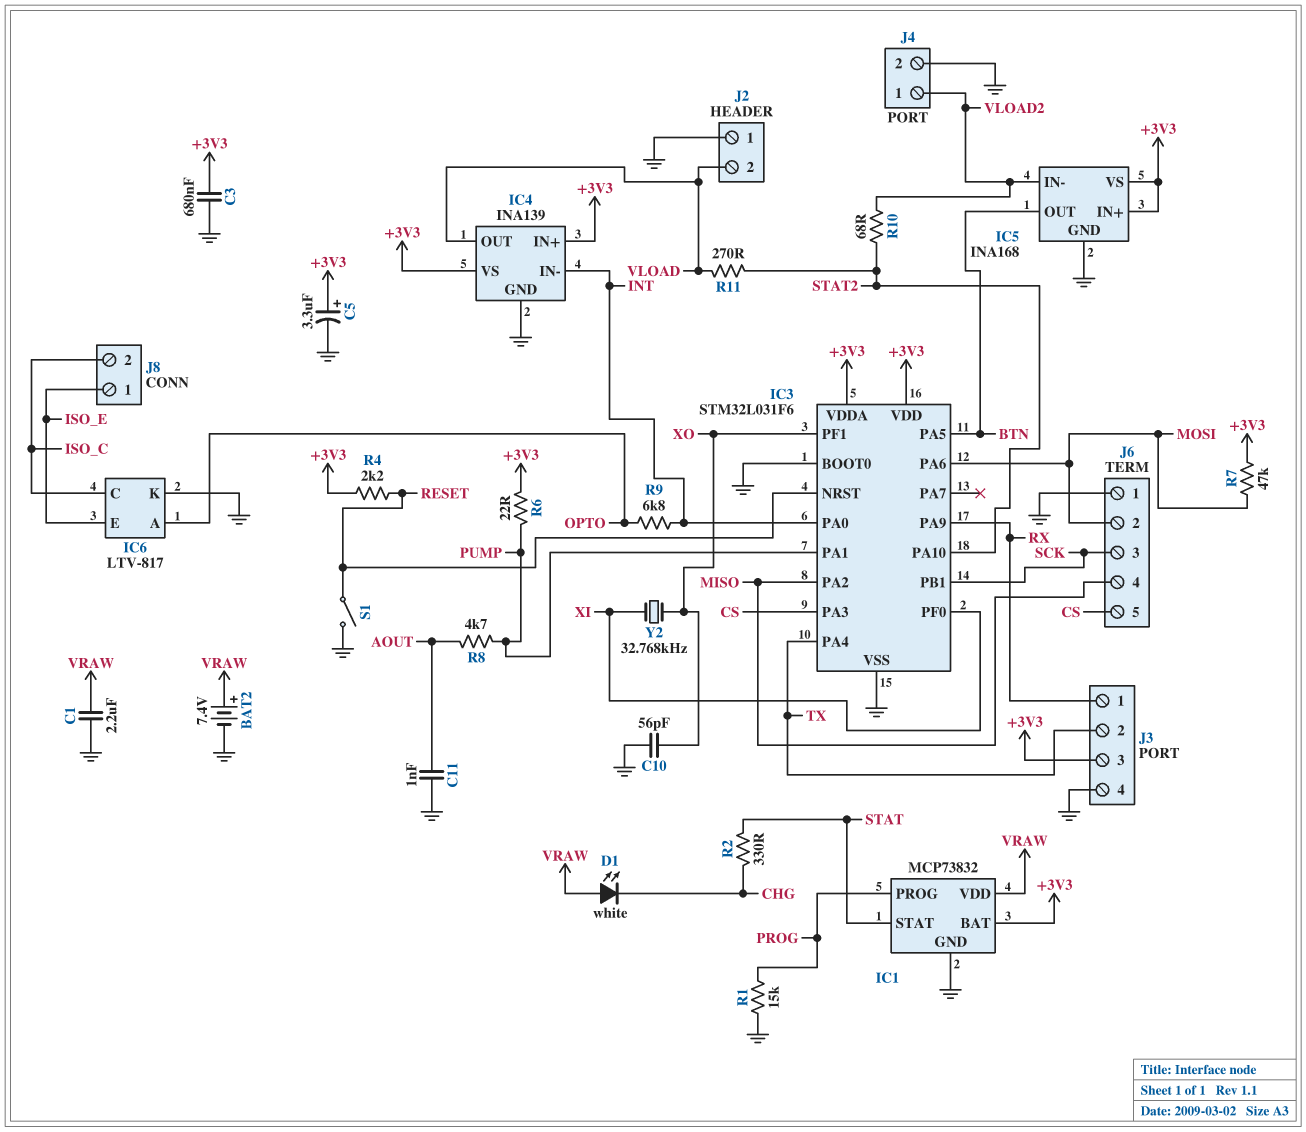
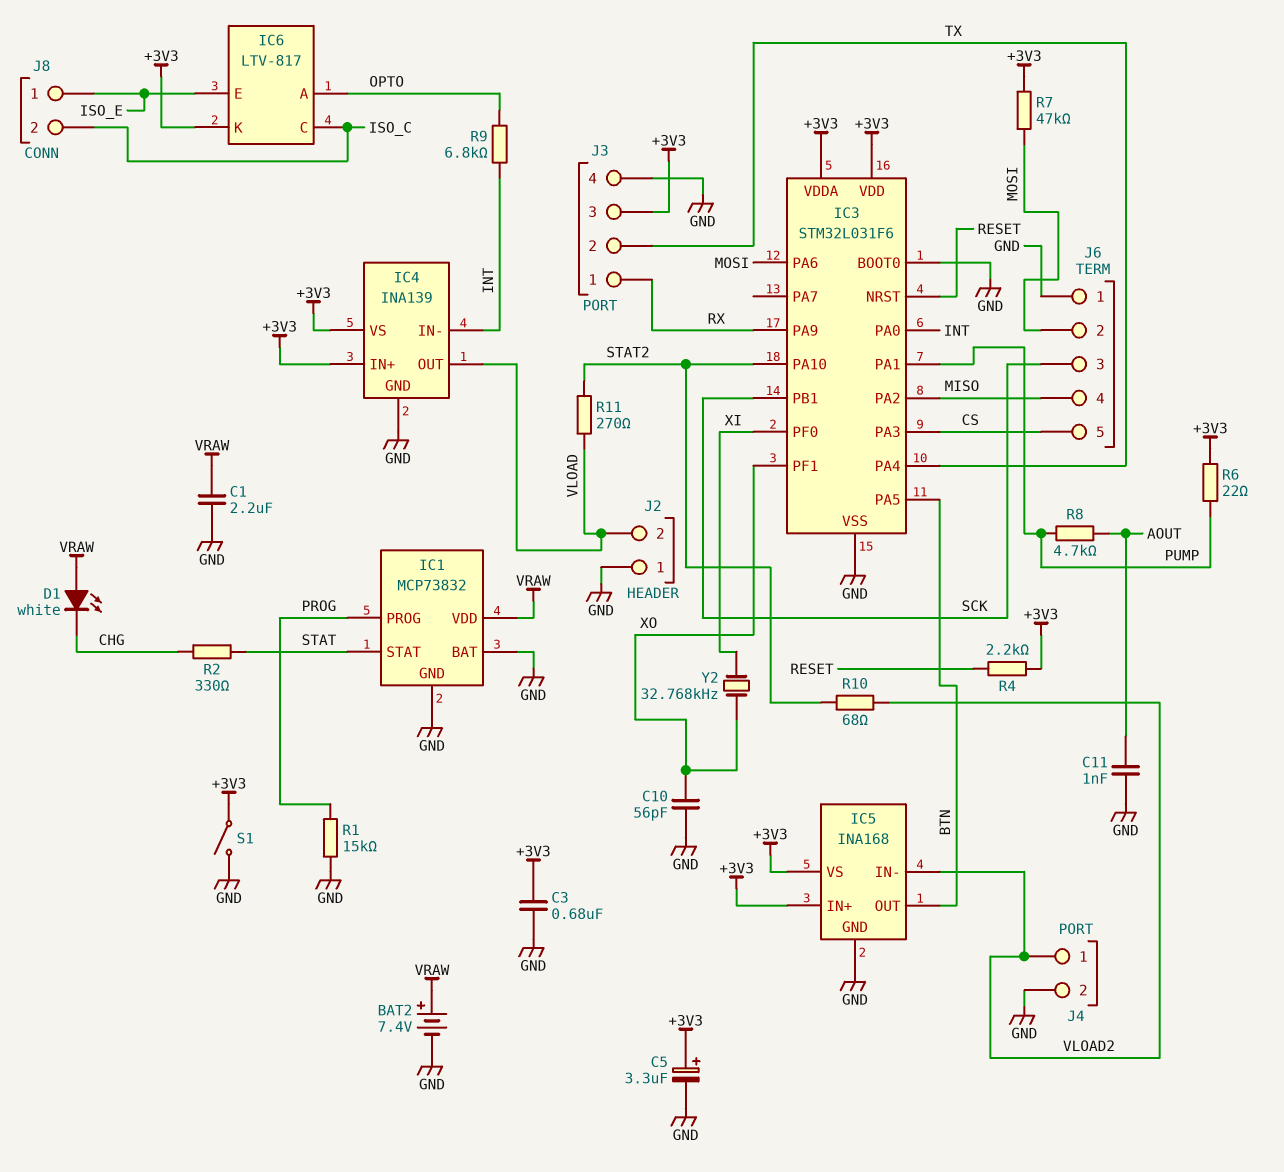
IC1 pin BAT: +3V3 -> GND
IC6 pin K: GND -> +3V3
S1: switch (GND, RESET) -> switch (+3V3, GND)

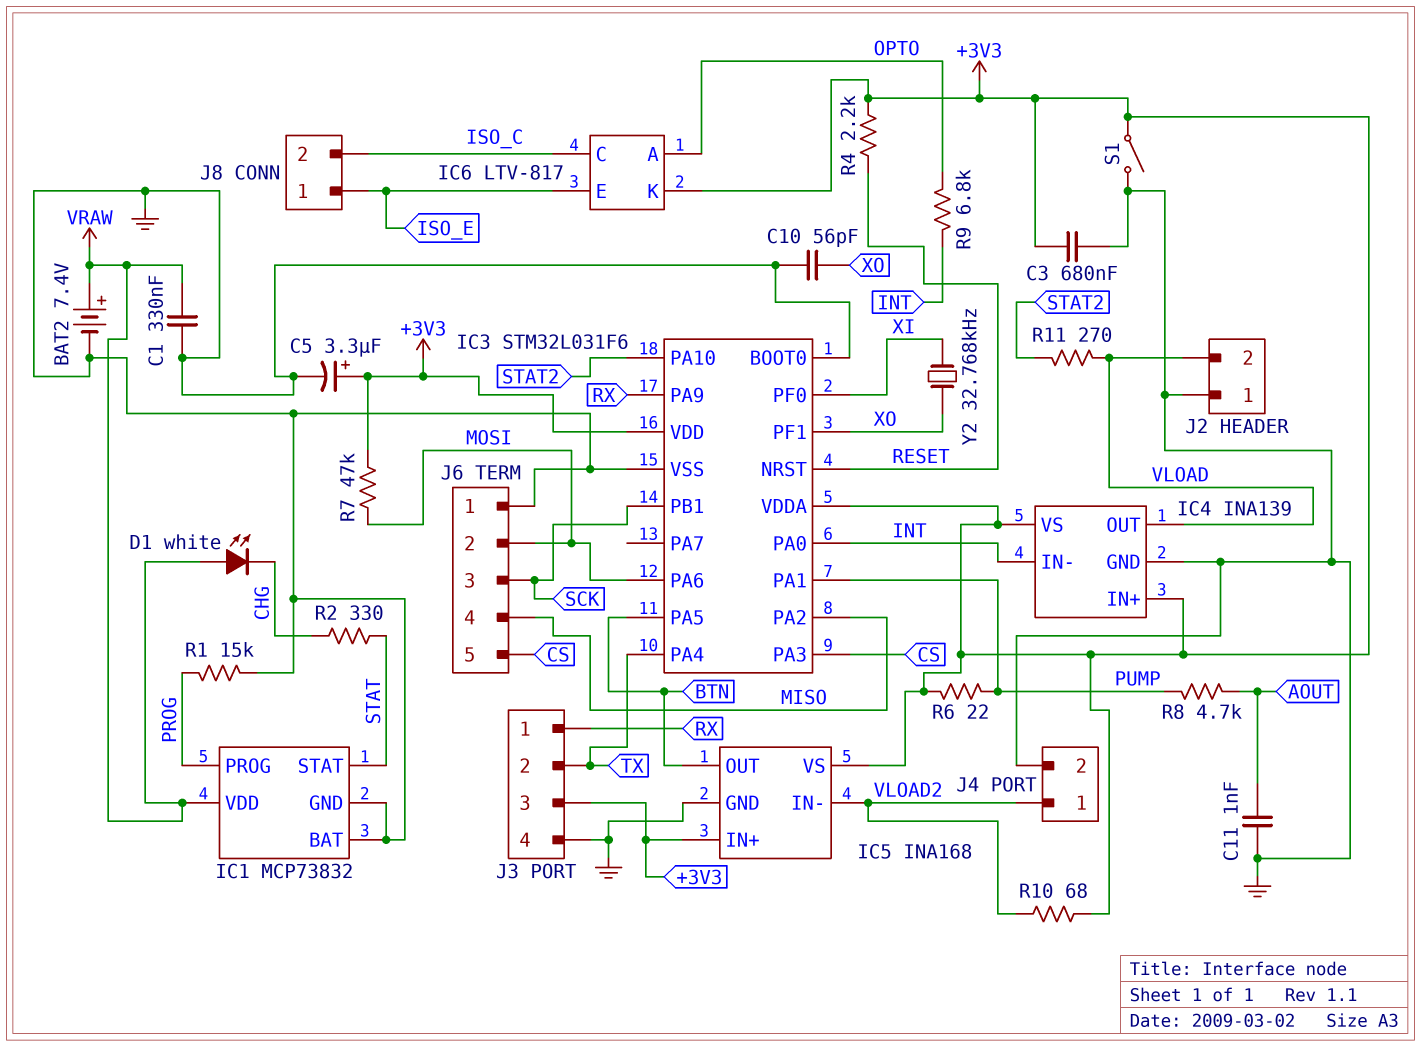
C1: 2.2uF (GND, VRAW) -> 330nF (GND, VRAW)
R10: 68 (STAT2, VLOAD2) -> 68 (+3V3, VLOAD2)

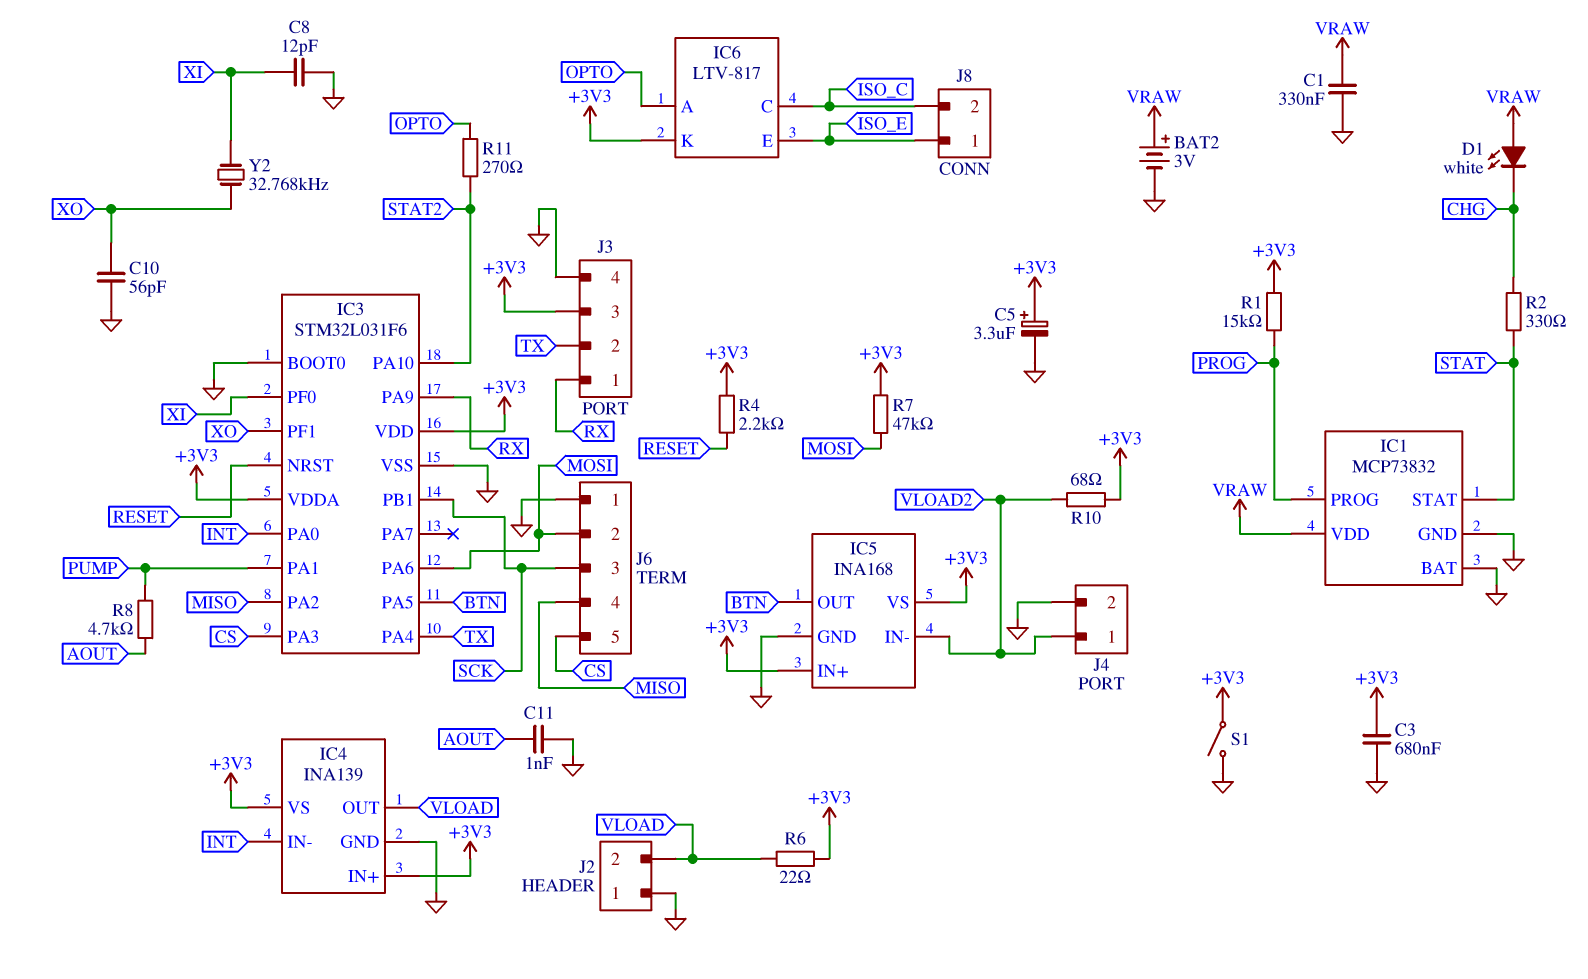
BAT2: 7.4V (plus VRAW, minus GND) -> 3V (plus VRAW, minus GND)
C8: none -> 12pF (GND, XI)
R1: 15k (GND, PROG) -> 15k (+3V3, PROG)
R6: 22 (+3V3, PUMP) -> 22 (+3V3, VLOAD)
R9: 6.8k (INT, OPTO) -> none
R11: 270 (STAT2, VLOAD) -> 270 (OPTO, STAT2)

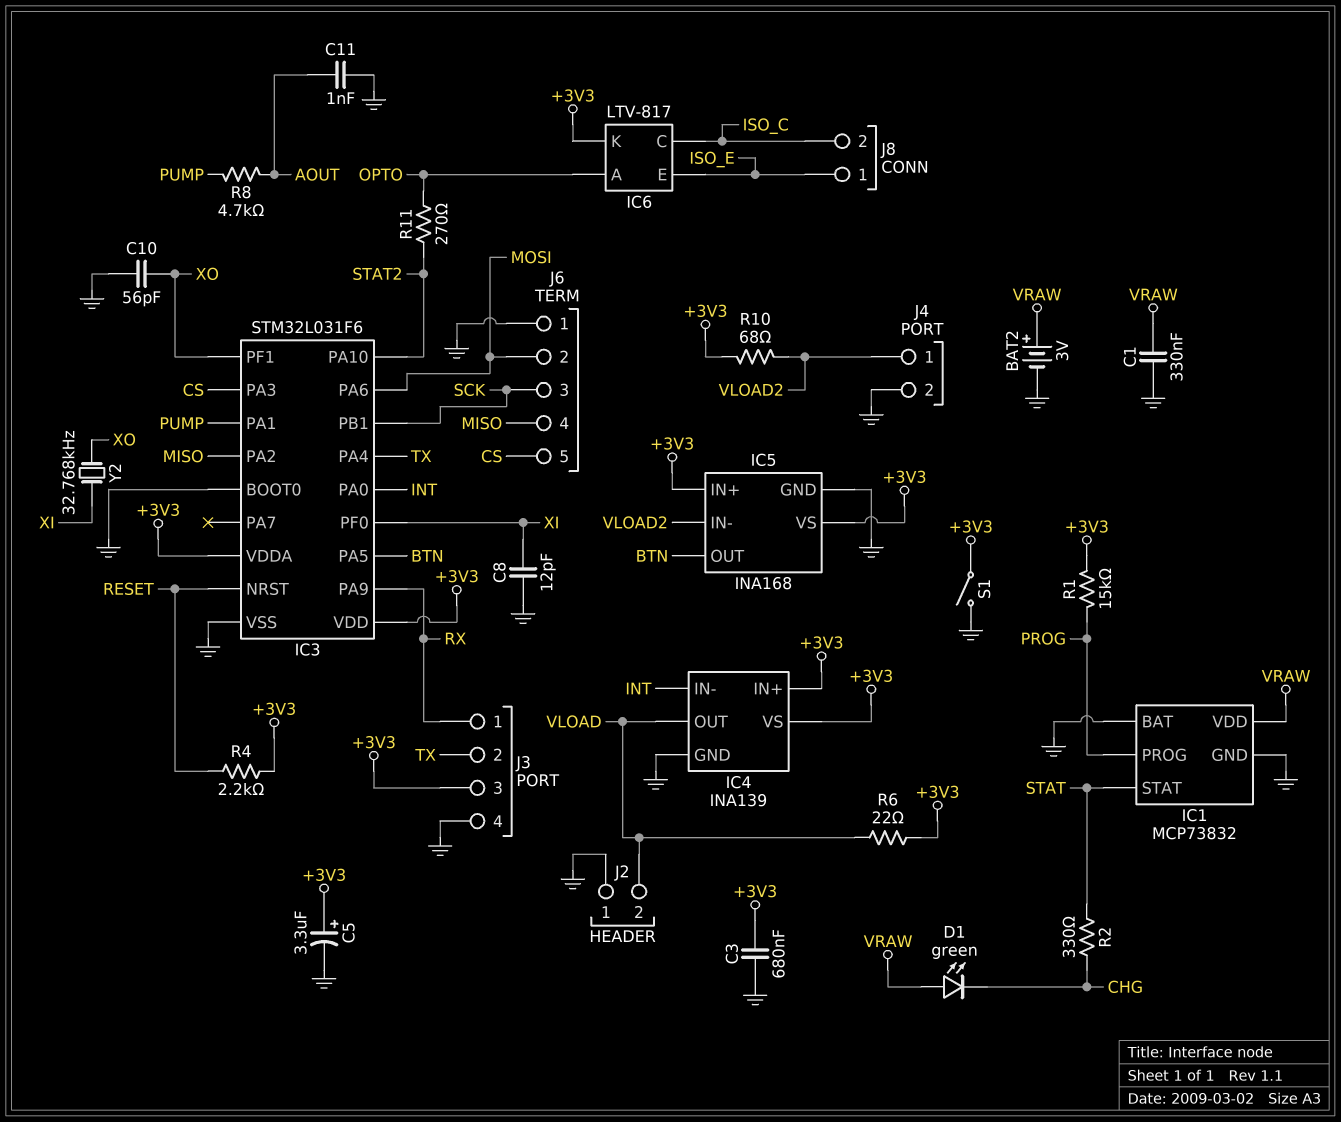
D1: LED white (A VRAW, K CHG) -> LED green (A VRAW, K CHG)
R7: 47k (+3V3, MOSI) -> none

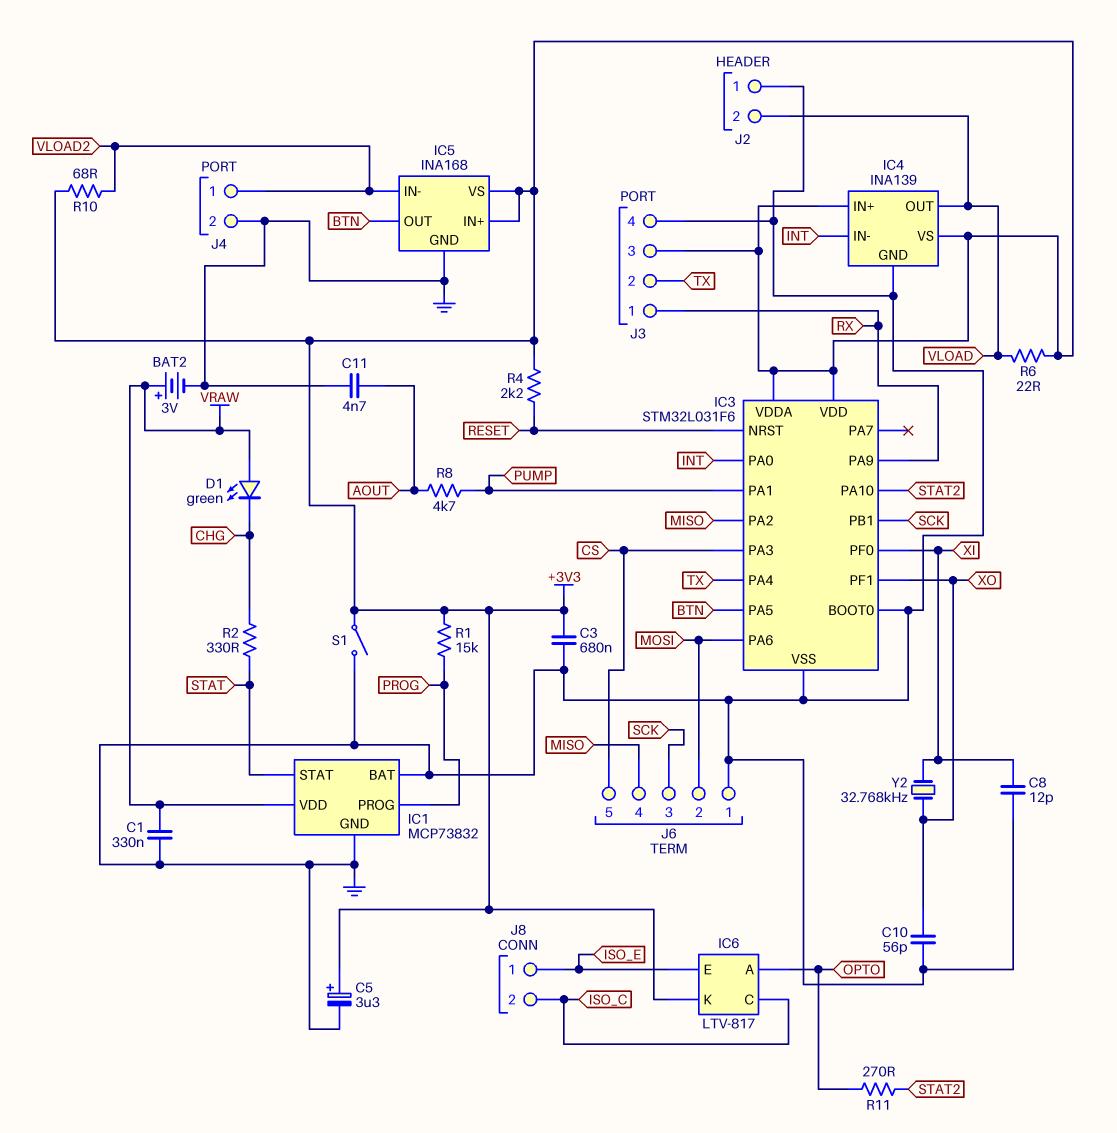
C11: 1nF (AOUT, GND) -> 4.7nF (AOUT, GND)

